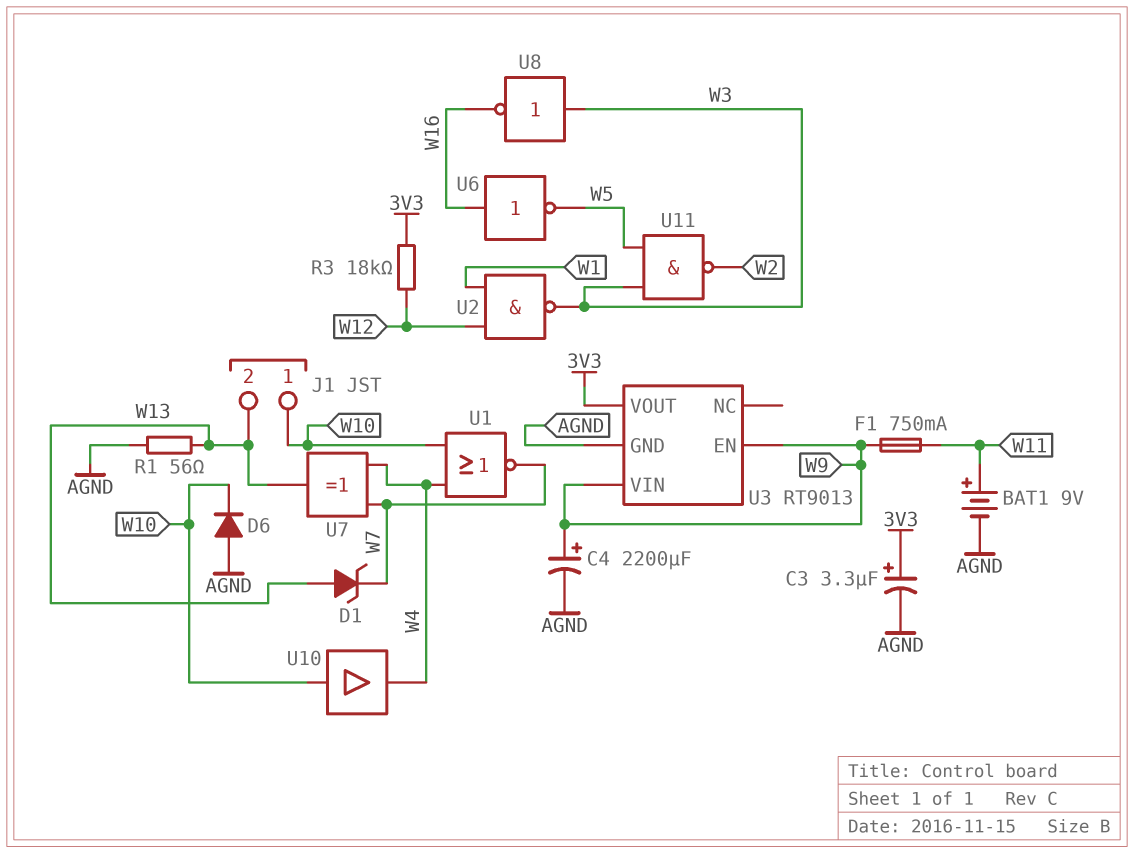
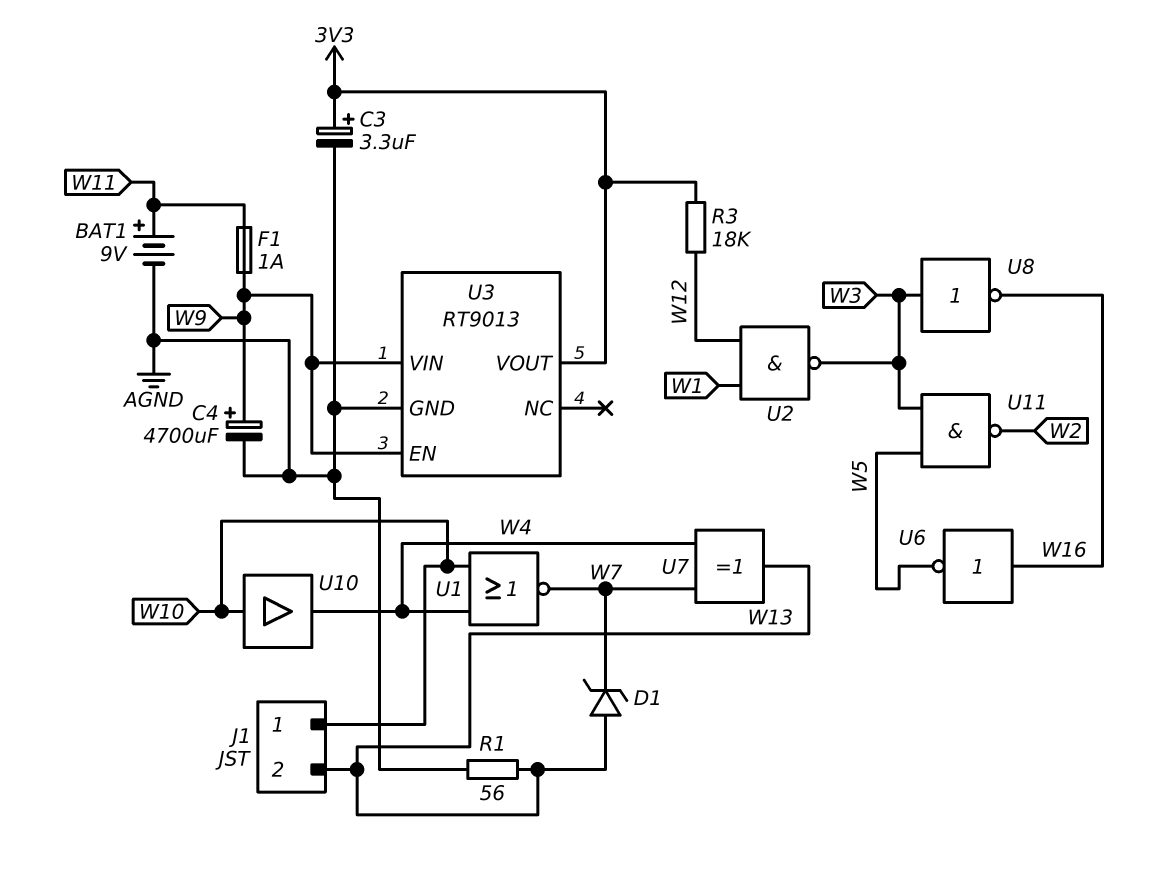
C4: 2200uF (plus W9, minus AGND) -> 4700uF (plus W9, minus AGND)
D6: diode (A AGND, K W10) -> none
F1: 750mA (W9, W11) -> 1A (W9, W11)

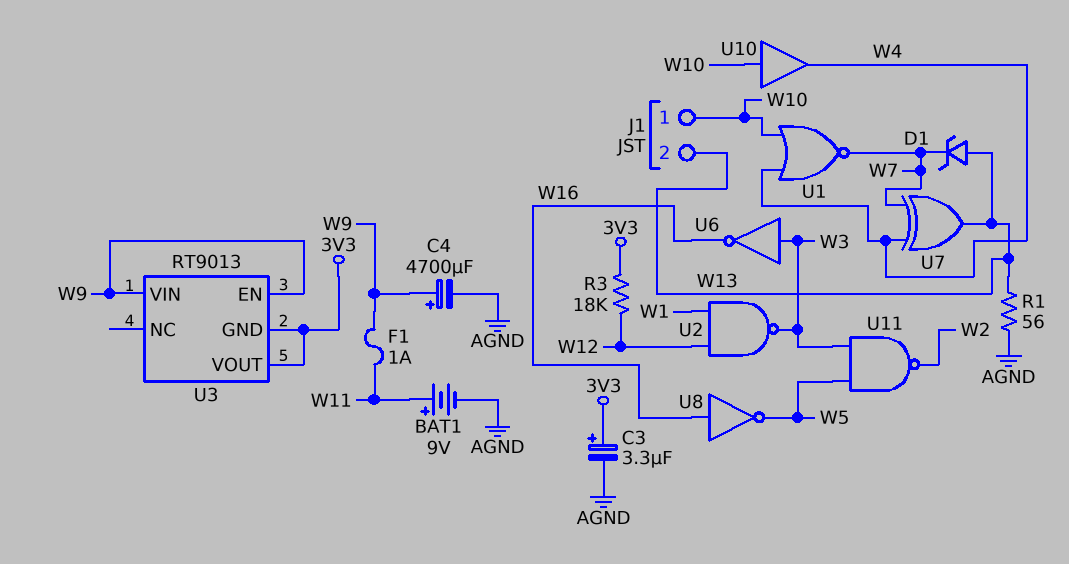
U3 pin GND: AGND -> 3V3
U6: NOT (in W16, out W5) -> NOT (in W3, out W16)
U8: NOT (in W3, out W16) -> NOT (in W16, out W5)

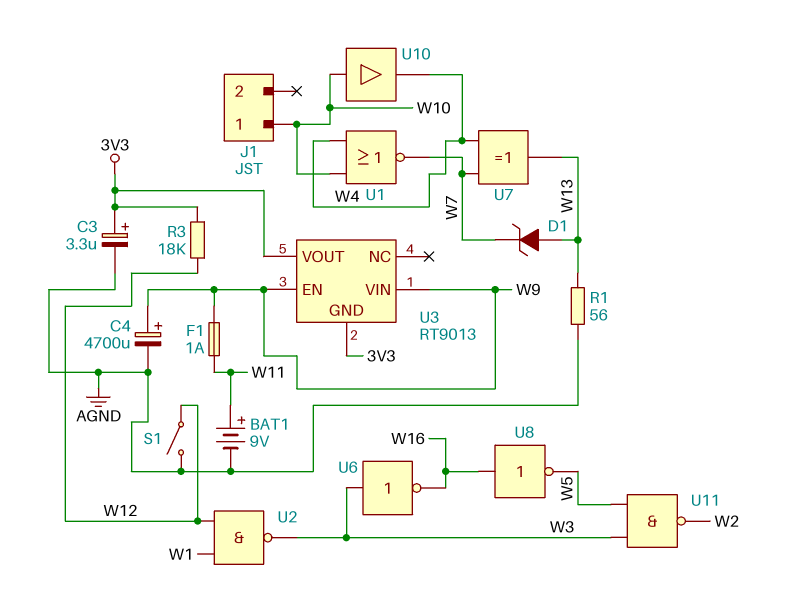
J1 pin 2: W13 -> none
S1: none -> switch (AGND, W12)

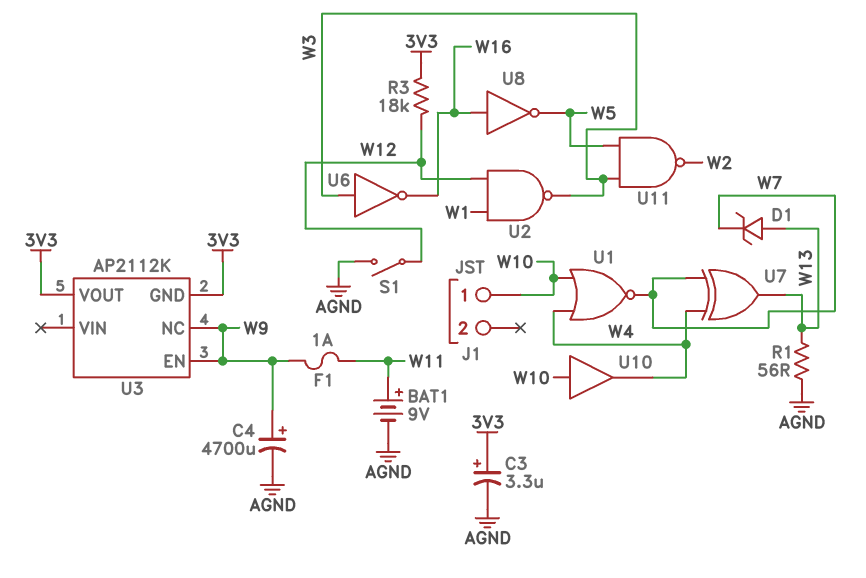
U3: RT9013 -> AP2112K
U3 pin NC: none -> W9
U3 pin VIN: W9 -> none

